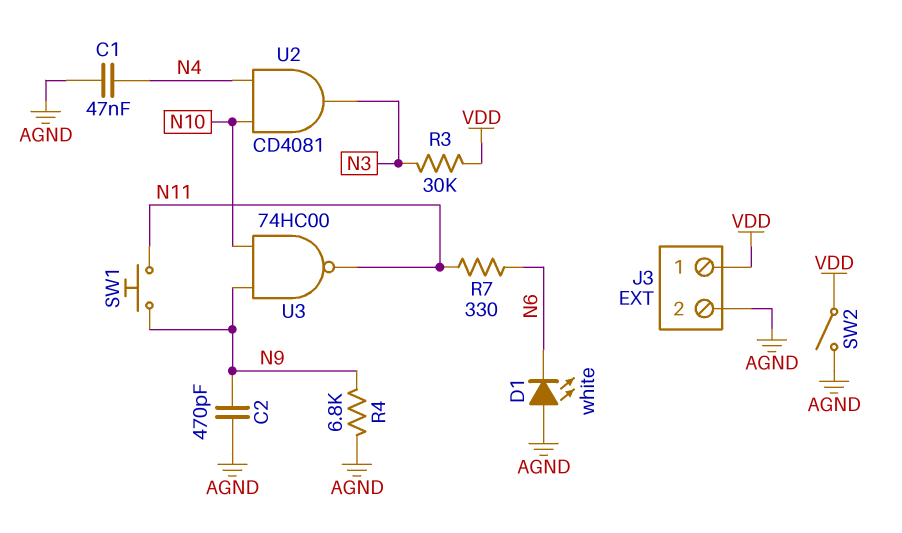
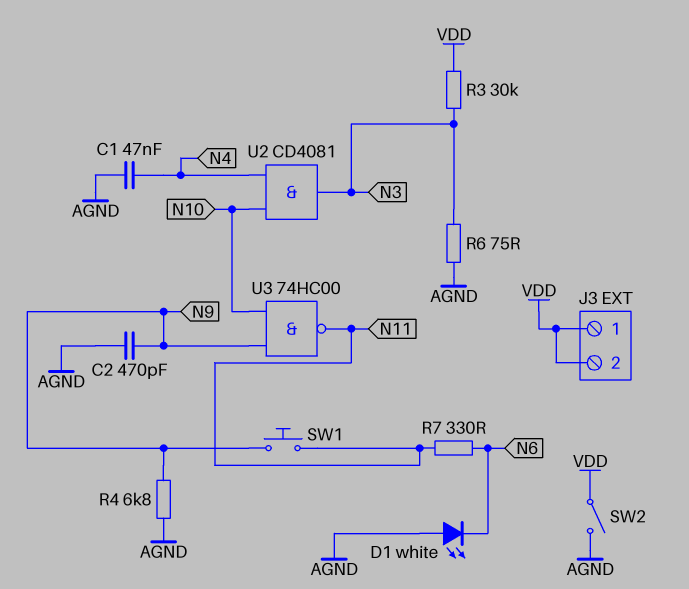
J3 pin 2: AGND -> VDD
R6: none -> 75 (AGND, N3)

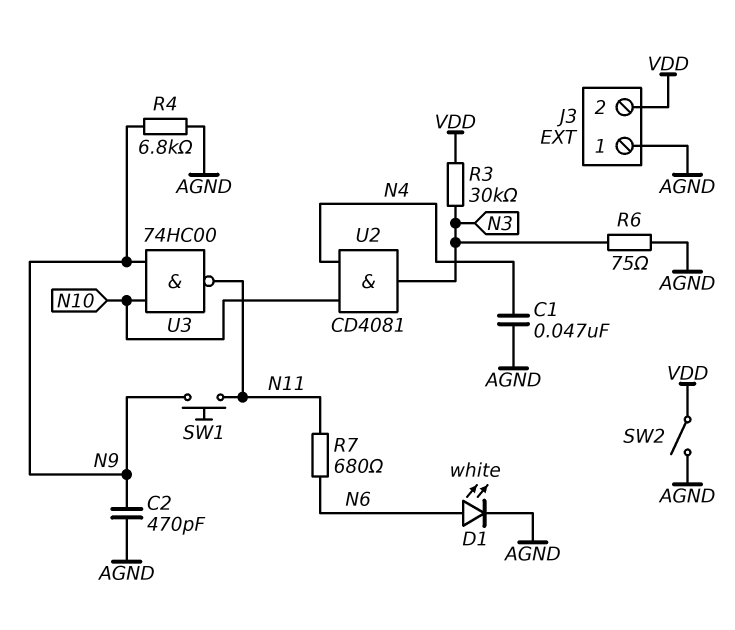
D1: LED white (A AGND, K N6) -> LED white (A N6, K AGND)
J3 pin 1: VDD -> AGND
R7: 330 (N6, N11) -> 680 (N6, N11)

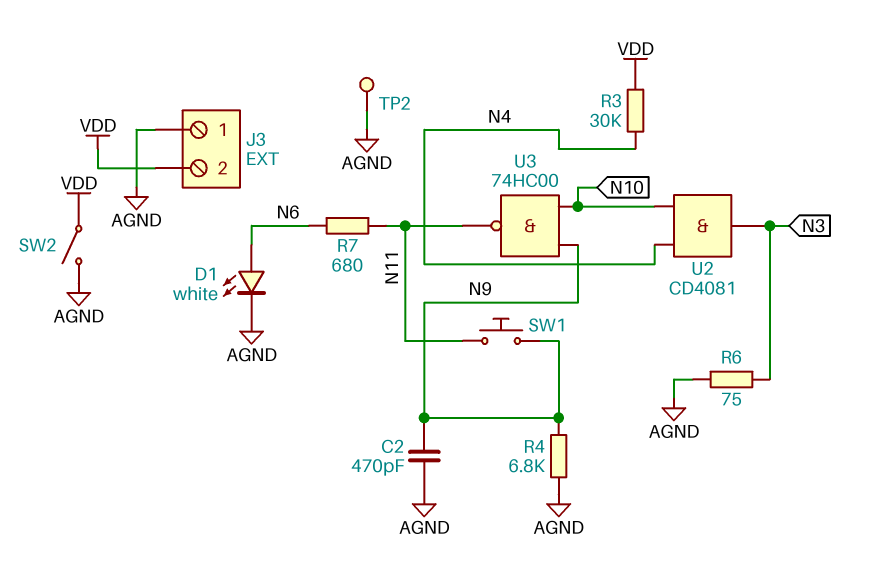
C1: 47nF (AGND, N4) -> none
R3: 30k (N3, VDD) -> 30k (N4, VDD)
TP2: none -> test point (AGND)

